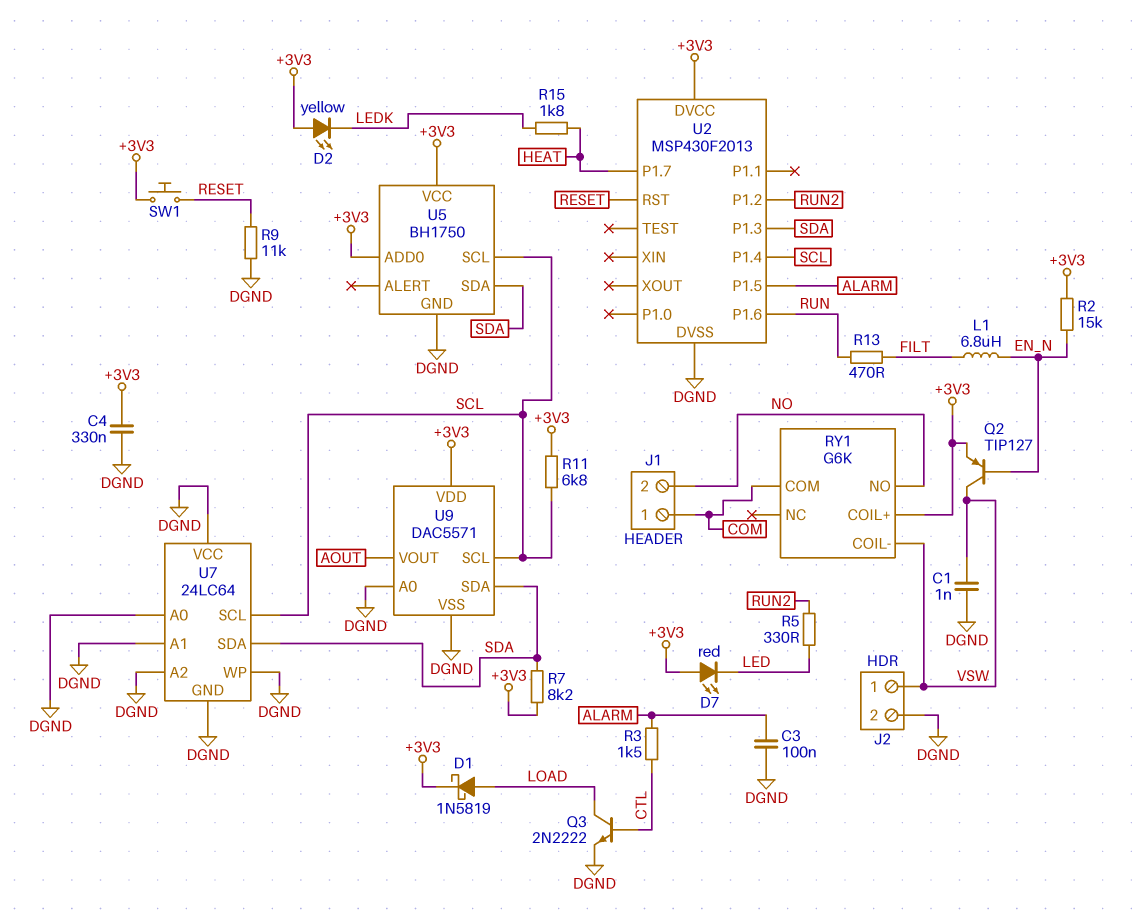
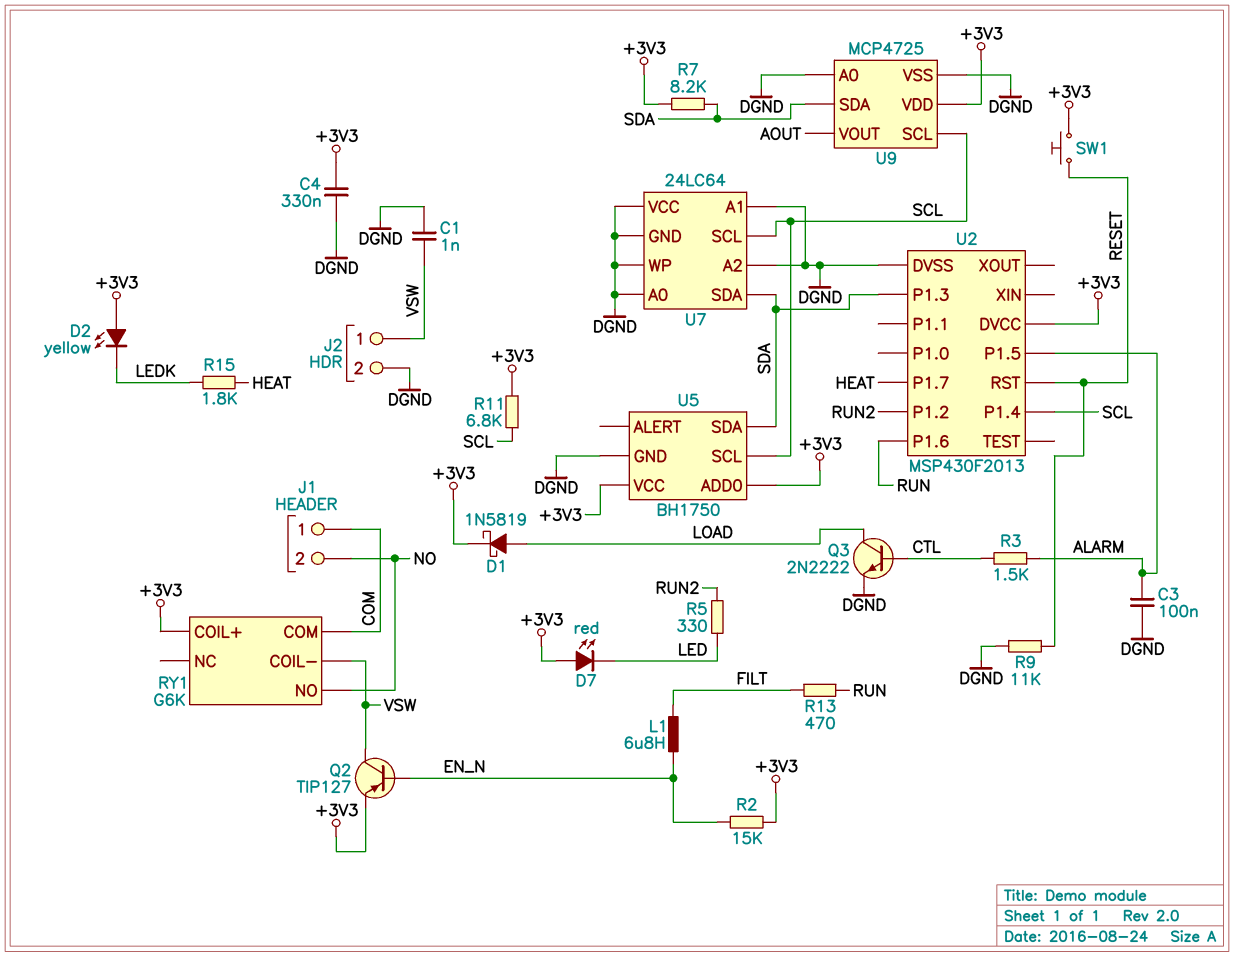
U9: DAC5571 -> MCP4725

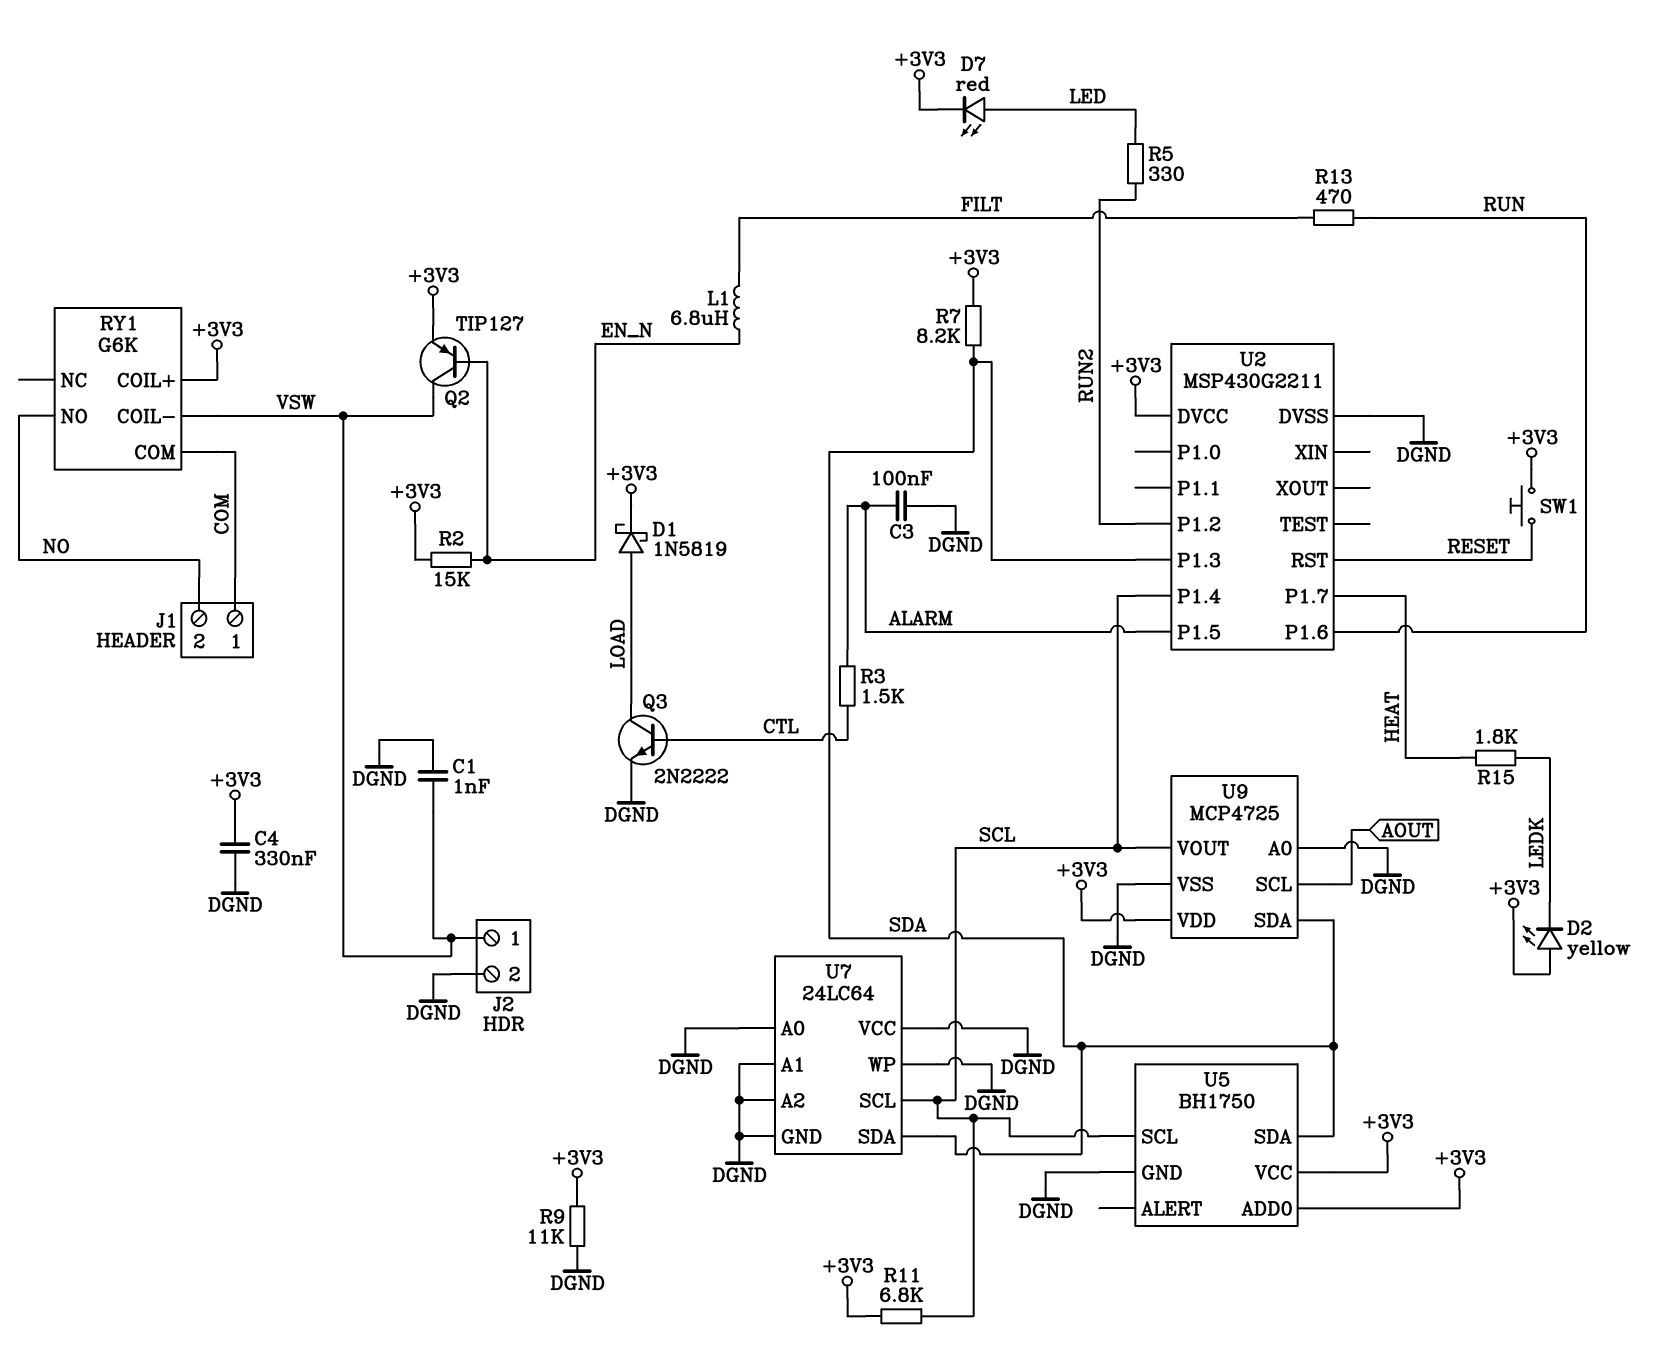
D7: LED red (A +3V3, K LED) -> LED red (A LED, K +3V3)
R9: 11k (DGND, RESET) -> 11k (+3V3, DGND)
U2: MSP430F2013 -> MSP430G2211
U9 pin SCL: SCL -> AOUT
U9 pin VOUT: AOUT -> SCL

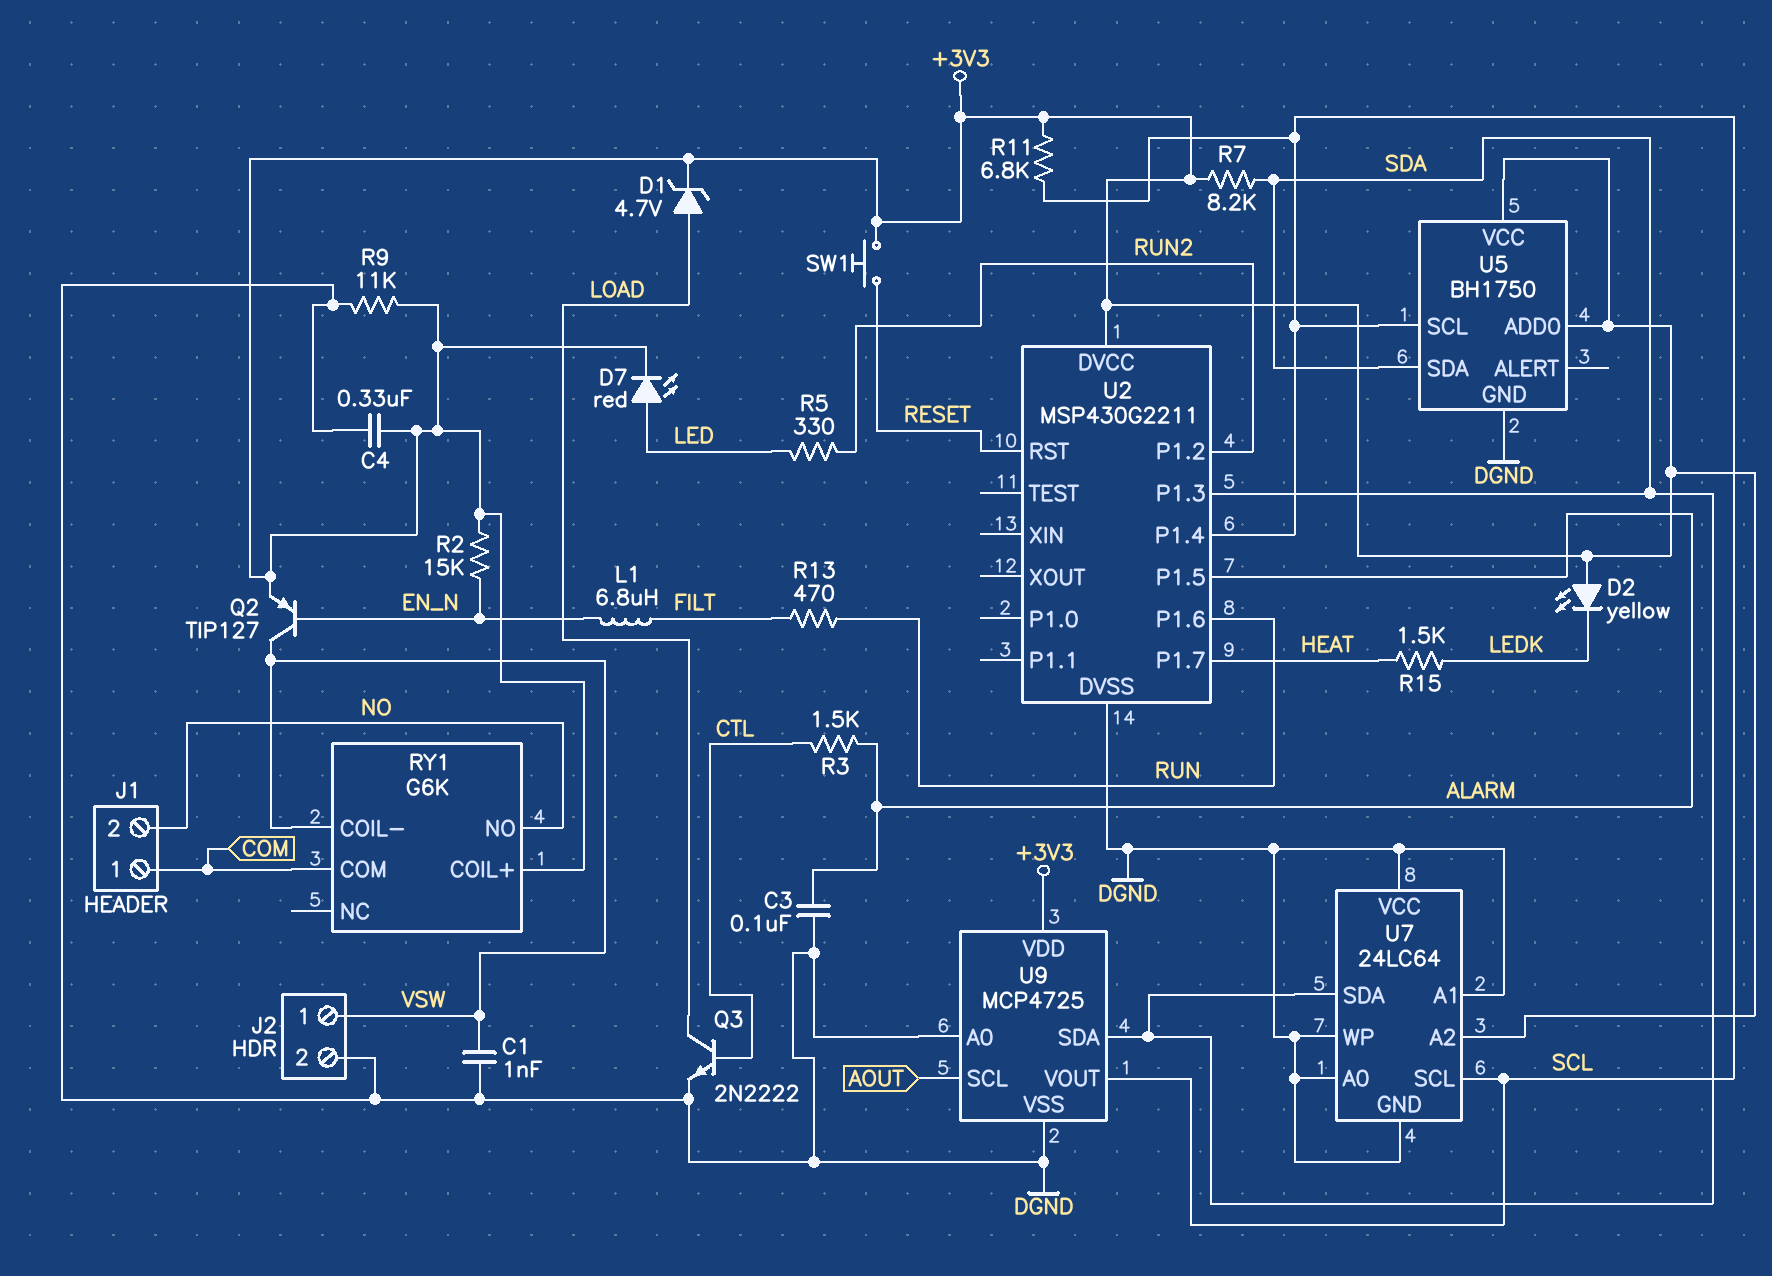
D1: schottky 1N5819 (A LOAD, K +3V3) -> zener 4.7V (A LOAD, K +3V3)
R15: 1.8k (HEAT, LEDK) -> 1.5k (HEAT, LEDK)
U7 pin A2: DGND -> +3V3

